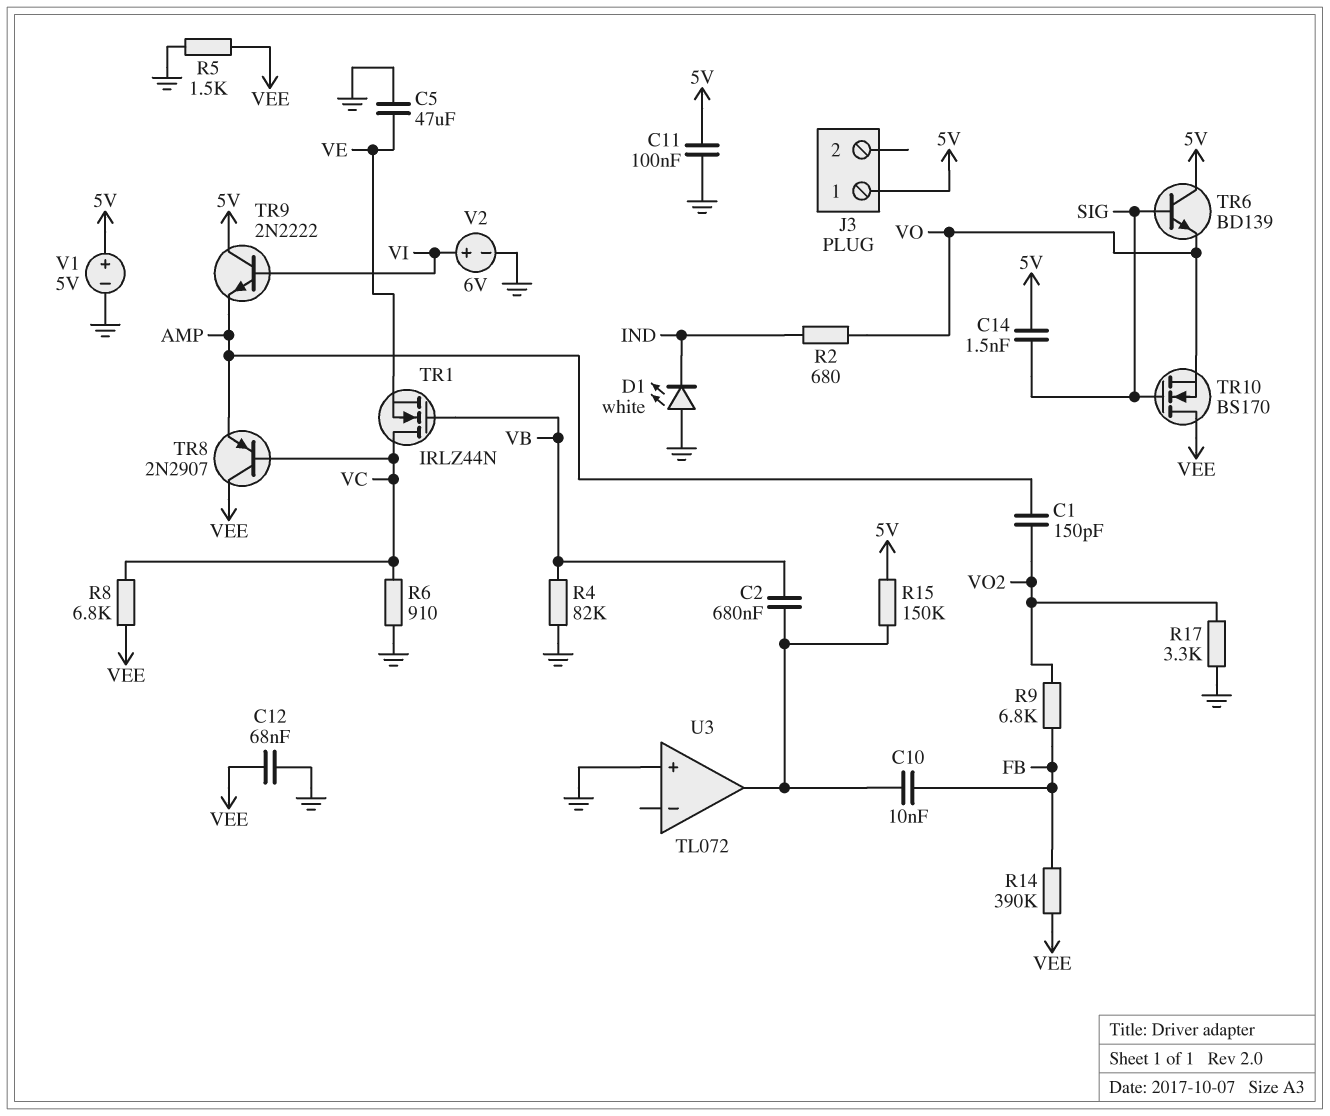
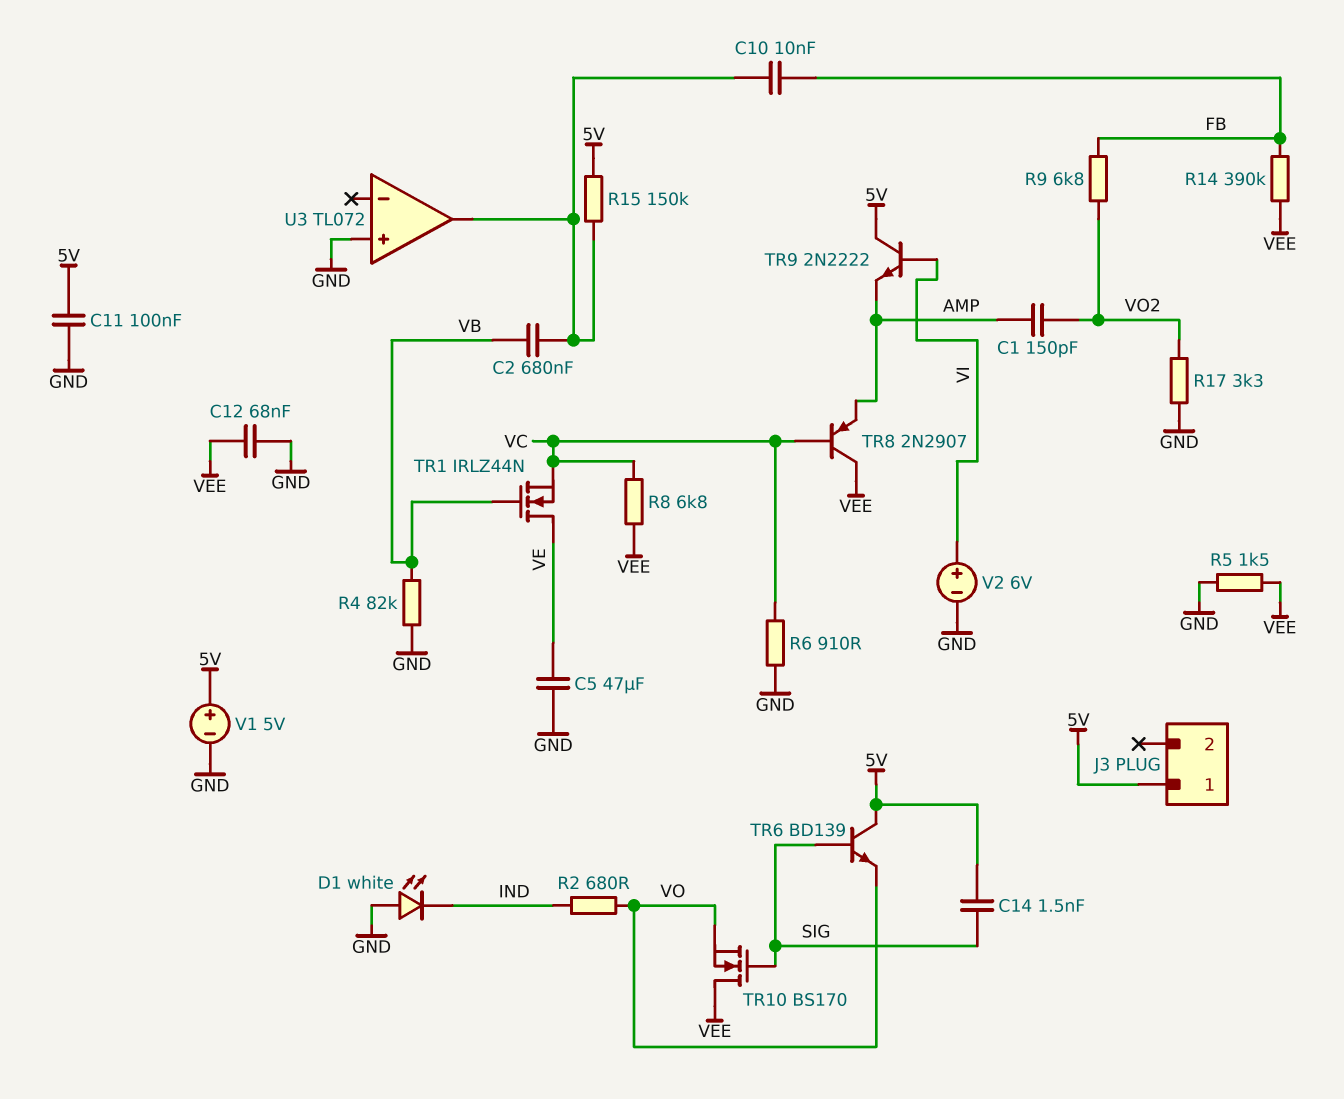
TR1: NMOS IRLZ44N (G VB, D VC, S VE) -> NMOS IRLZ44N (G VB, D VE, S VC)

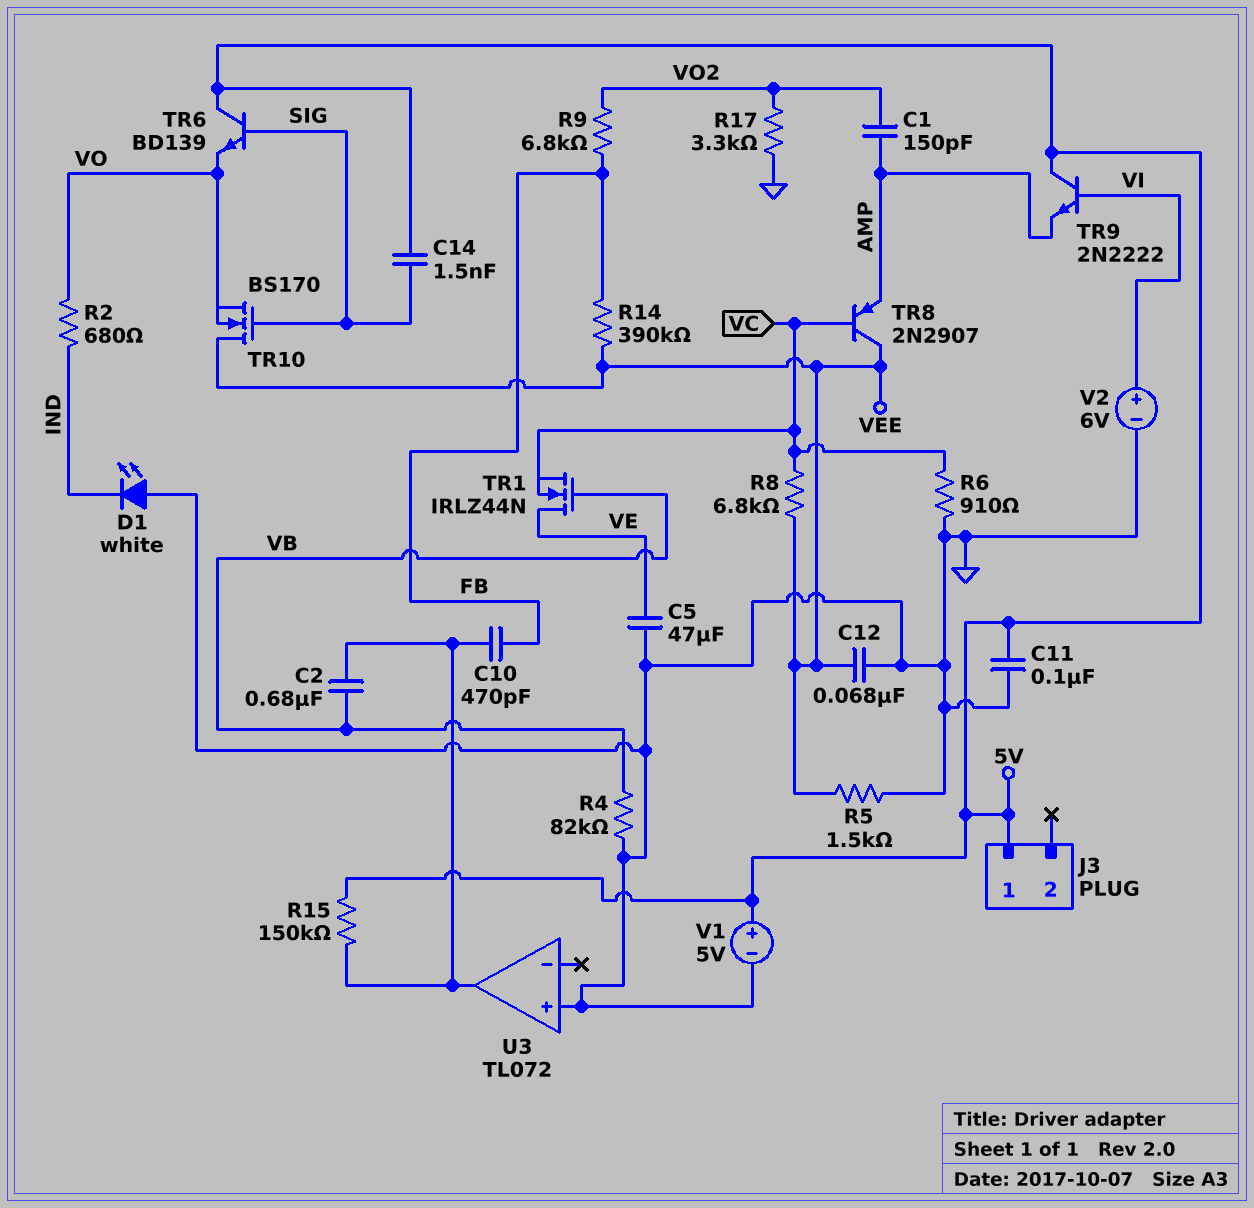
C10: 10nF (FB, U3/out) -> 470pF (FB, U3/out)

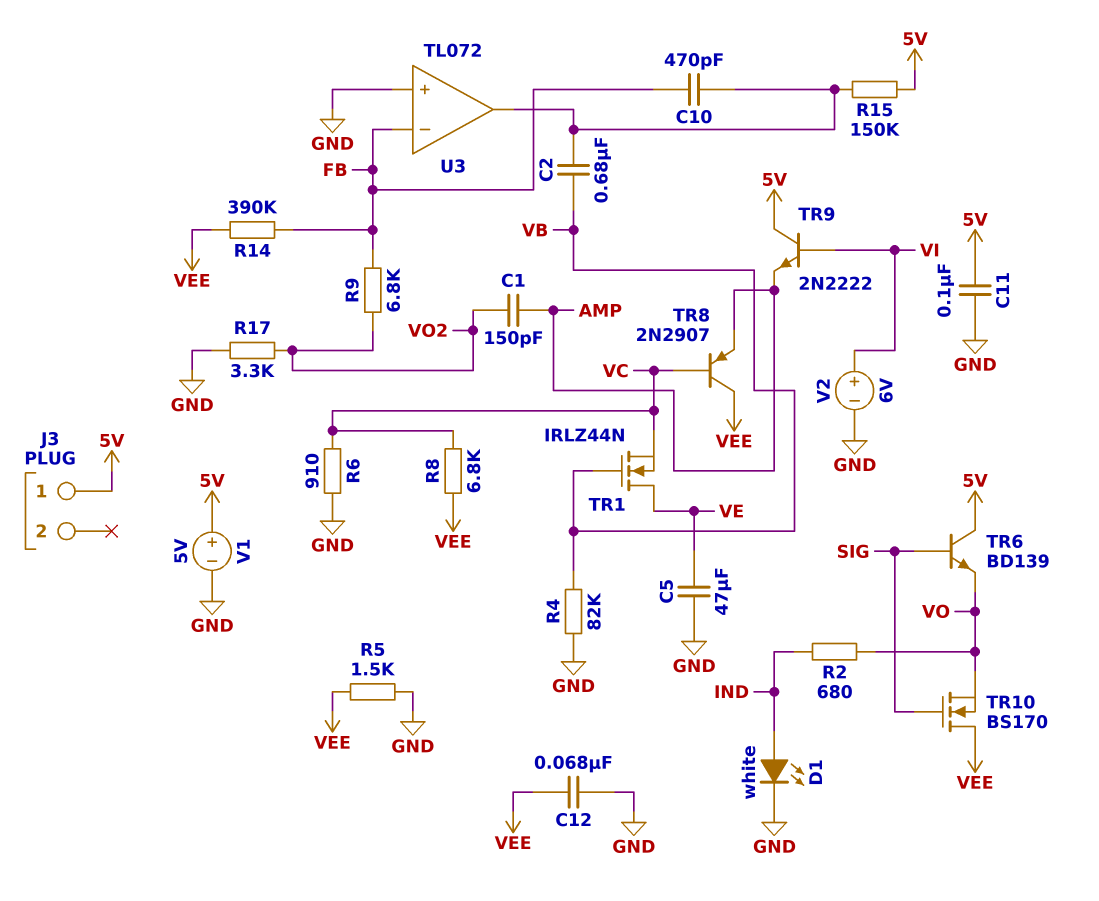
C14: 1.5nF (5V, SIG) -> none
D1: LED white (A GND, K IND) -> LED white (A IND, K GND)
U3 pin in-: none -> FB

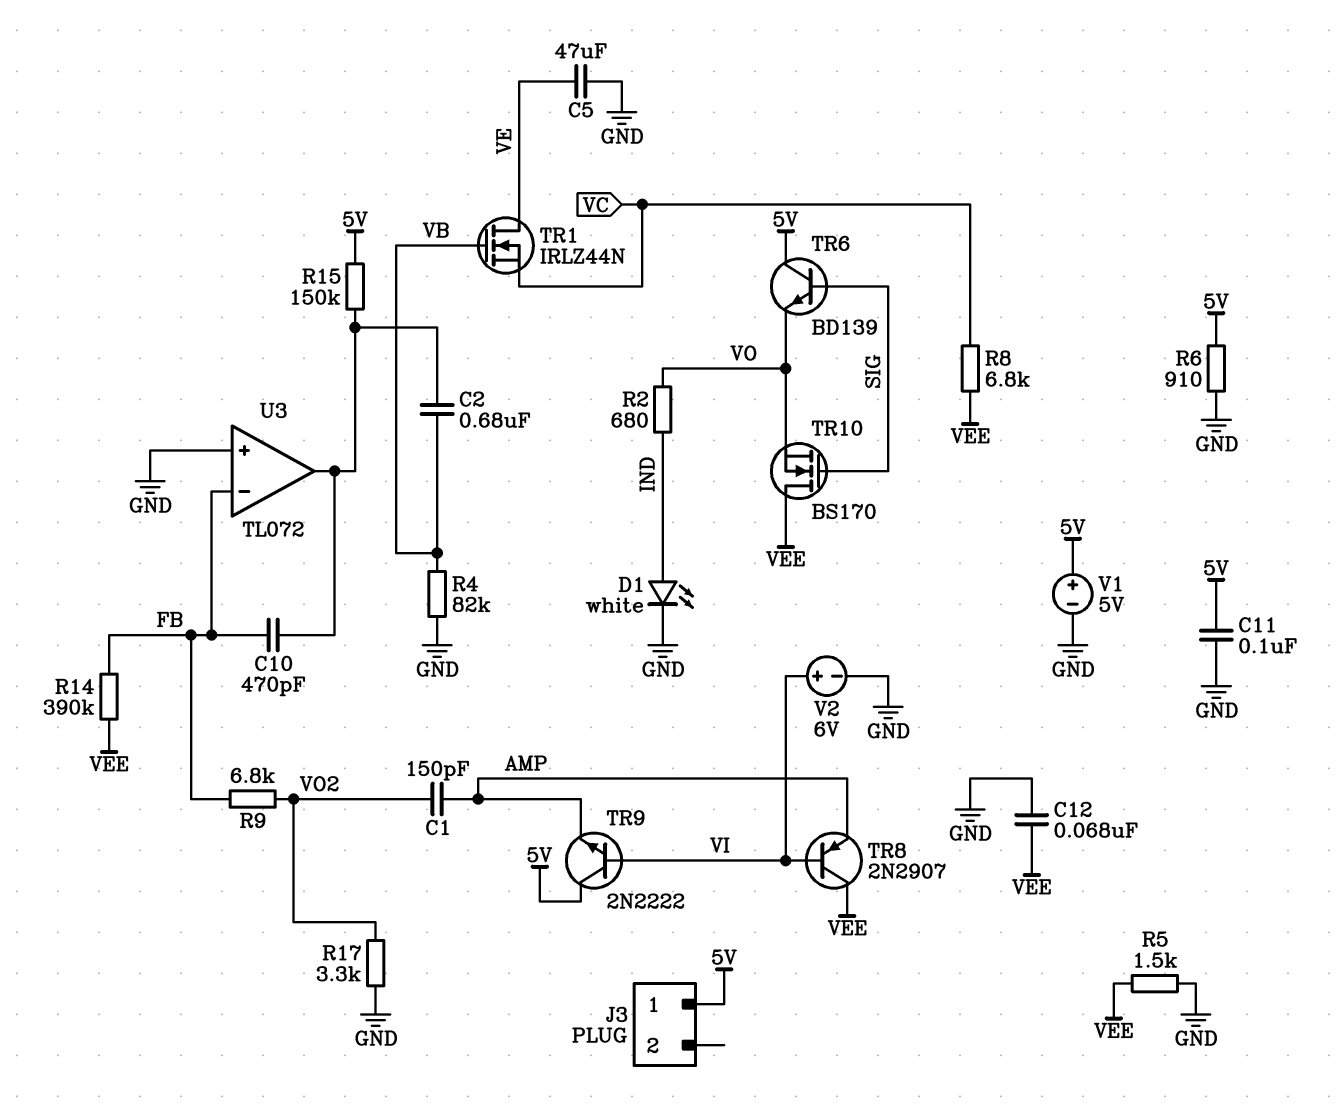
R6: 910 (GND, VC) -> 910 (5V, GND)
TR8: PNP 2N2907 (B VC, C VEE, E AMP) -> PNP 2N2907 (B VI, C VEE, E AMP)

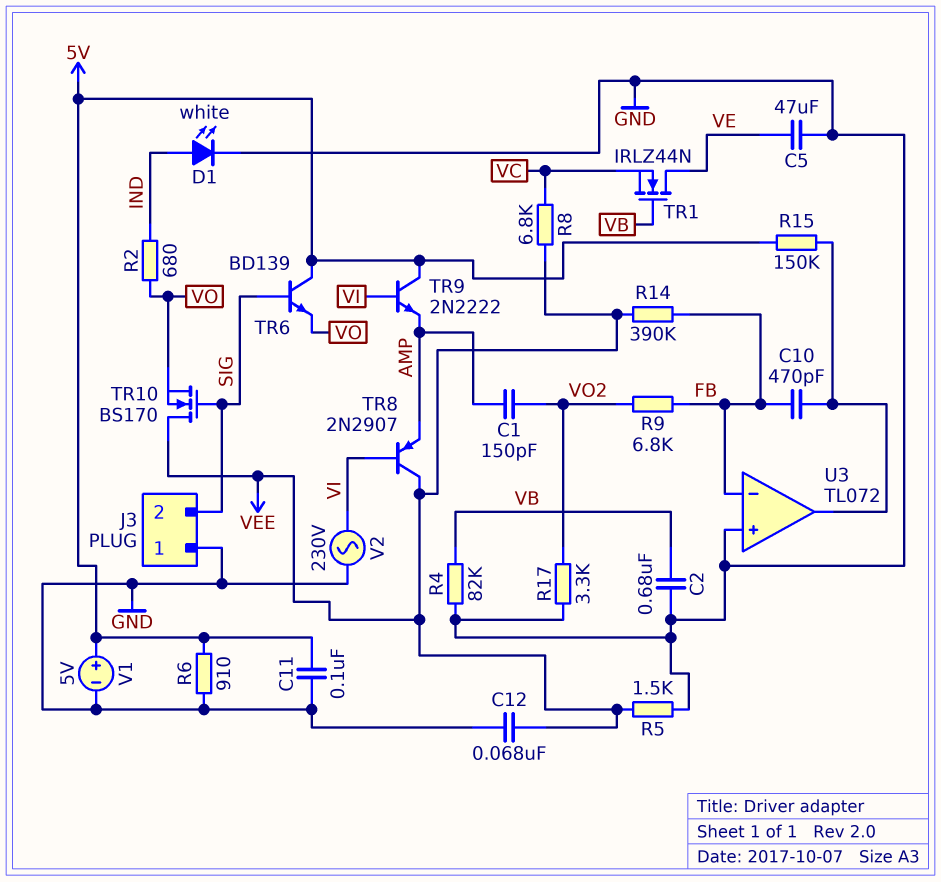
C2: 680nF (U3/out, VB) -> 680nF (GND, VB)
J3 pin 1: 5V -> GND
J3 pin 2: none -> SIG
V2: 6V (plus VI, minus GND) -> AC 230V (GND, VI)

